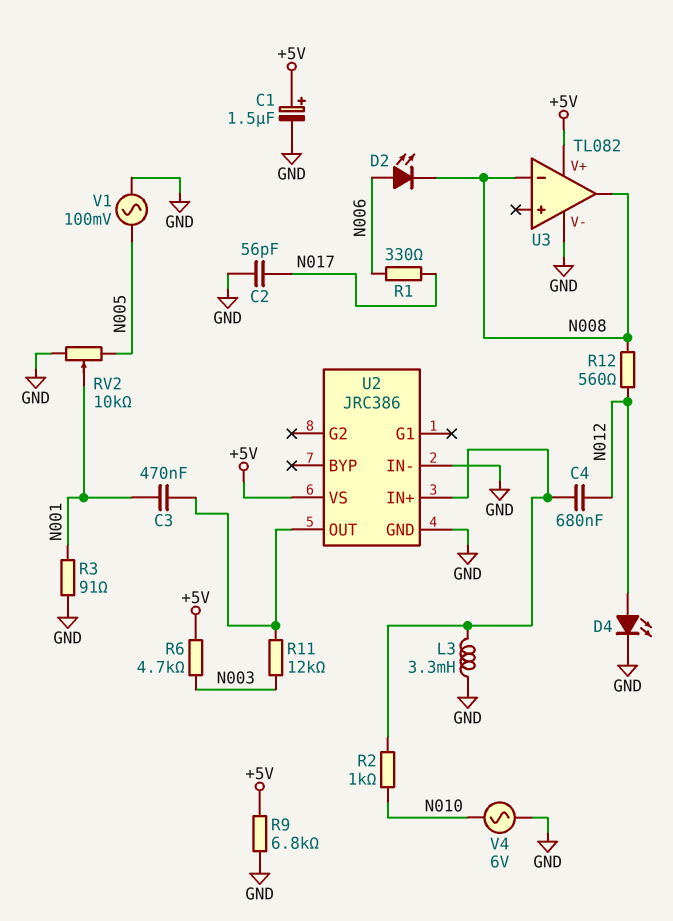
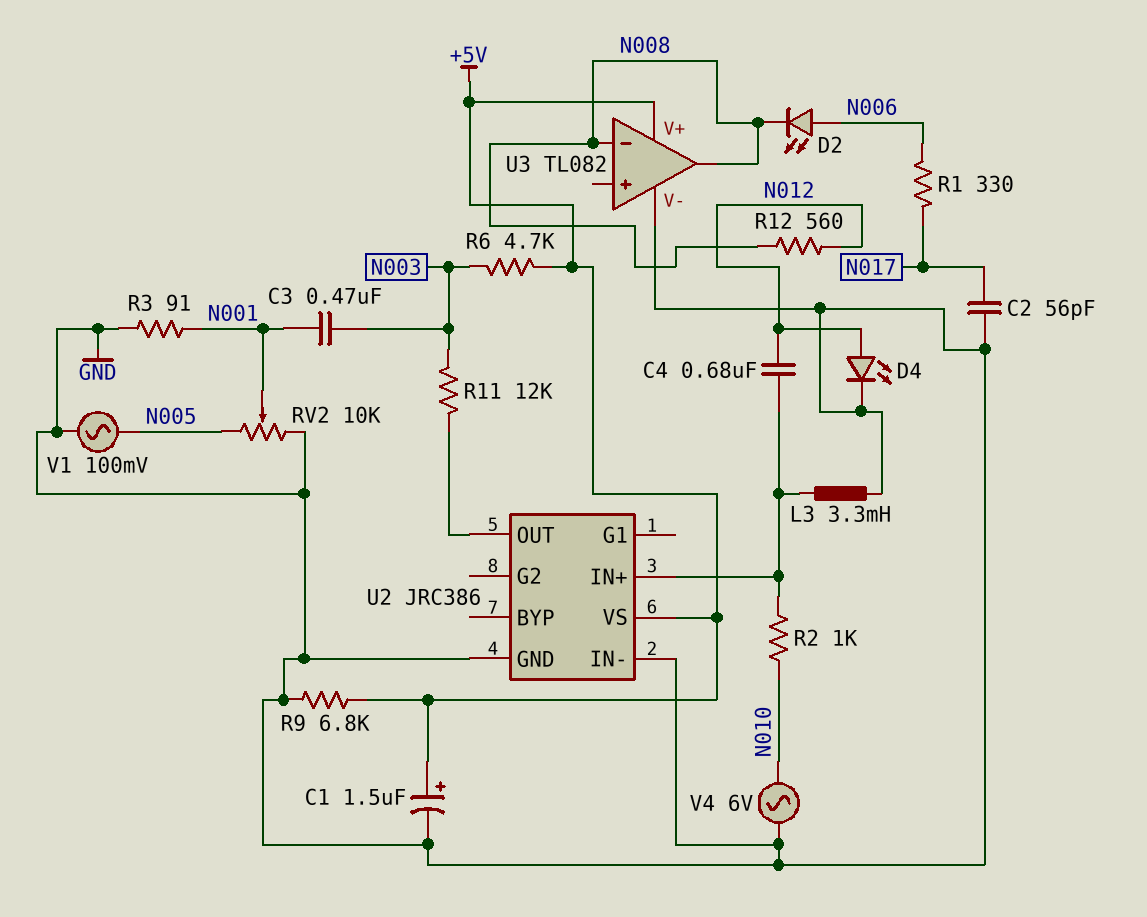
C3: 470nF (N001, U2/OUT) -> 470nF (N001, N003)

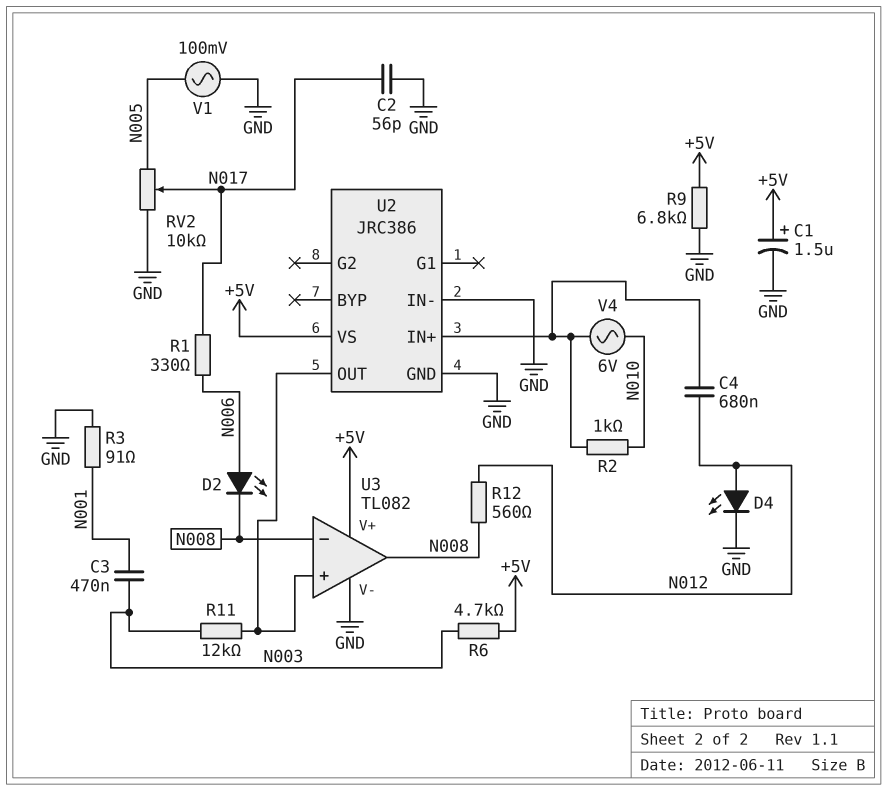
L3: 3.3mH (GND, U2/IN+) -> none
RV2: 10k (GND, N005, wiper N001) -> 10k (GND, N005, wiper N017)
U3 pin in+: none -> U2/OUT
V4: AC 6V (GND, N010) -> AC 6V (N010, U2/IN+)

